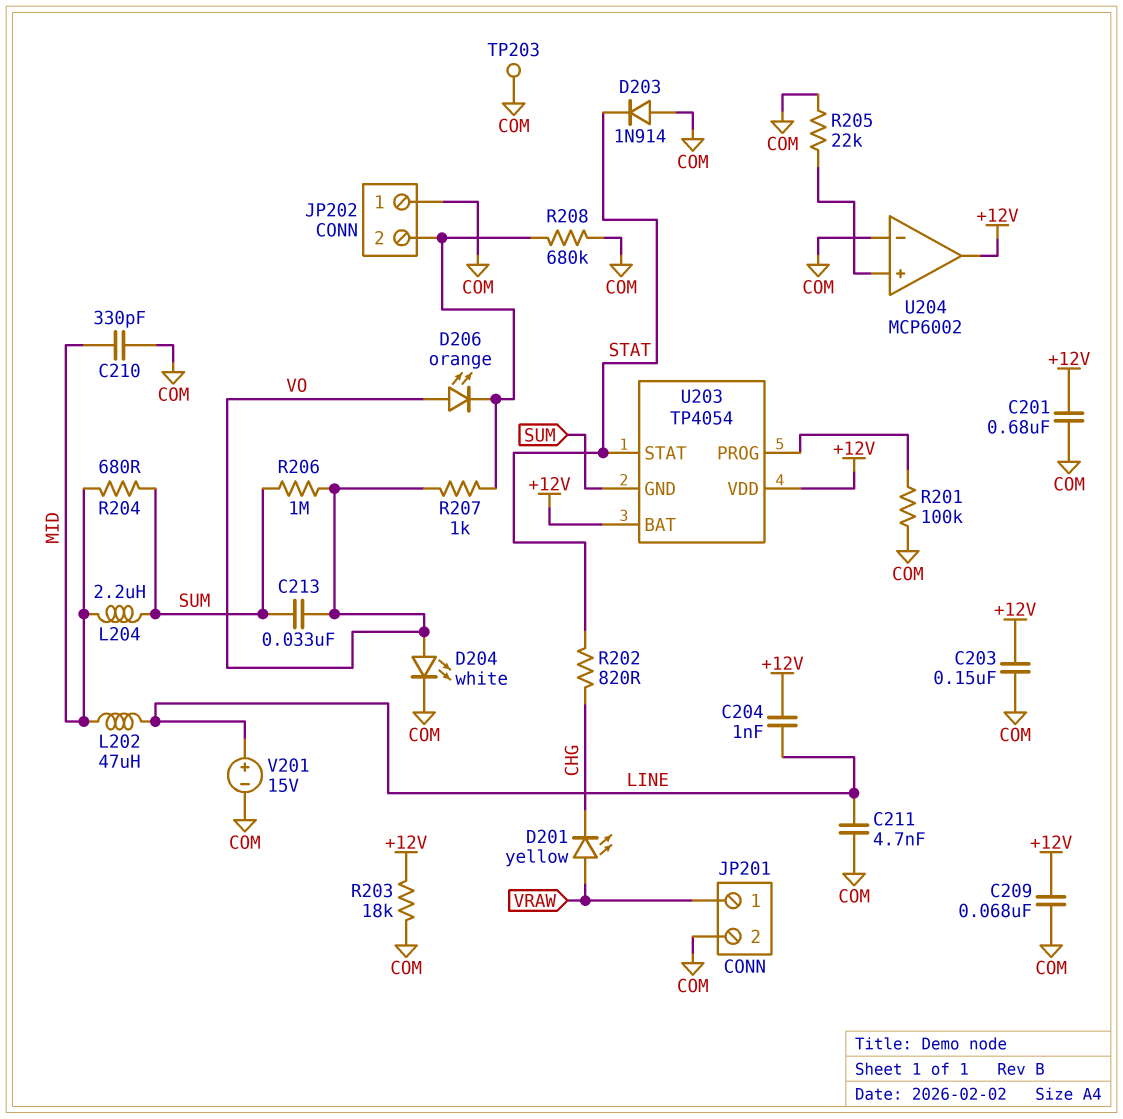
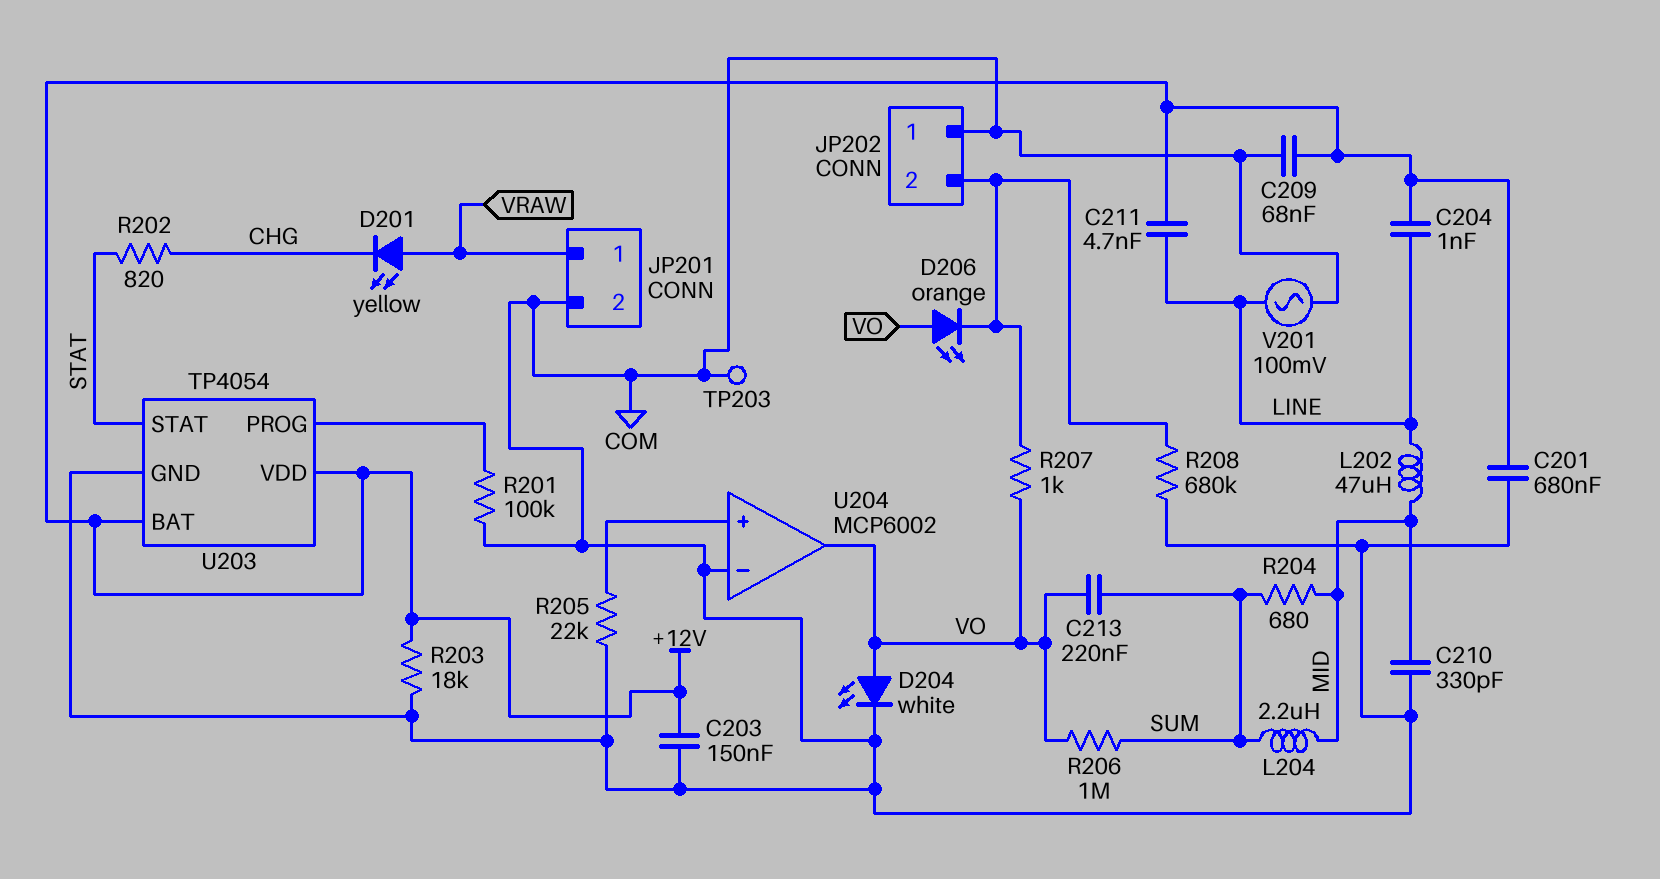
C211: 4.7nF (COM, LINE) -> 4.7nF (+12V, LINE)
C213: 33nF (SUM, VO) -> 220nF (SUM, VO)
D203: diode 1N914 (A COM, K STAT) -> none
U203 pin GND: SUM -> COM
U204 pin out: +12V -> VO
V201: 15V (plus LINE, minus COM) -> AC 100mV (COM, LINE)

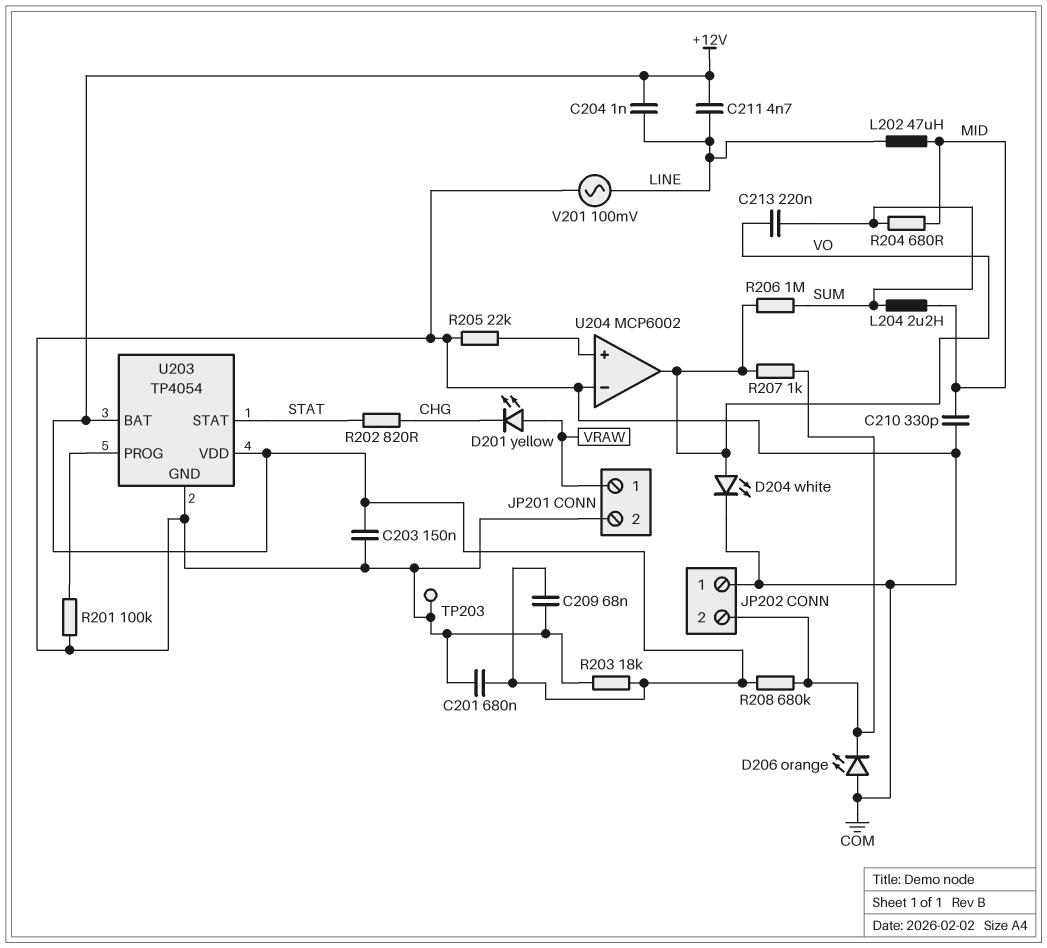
D206: LED orange (A VO, K JP202/2) -> LED orange (A COM, K JP202/2)
R208: 680k (COM, JP202/2) -> 680k (+12V, JP202/2)

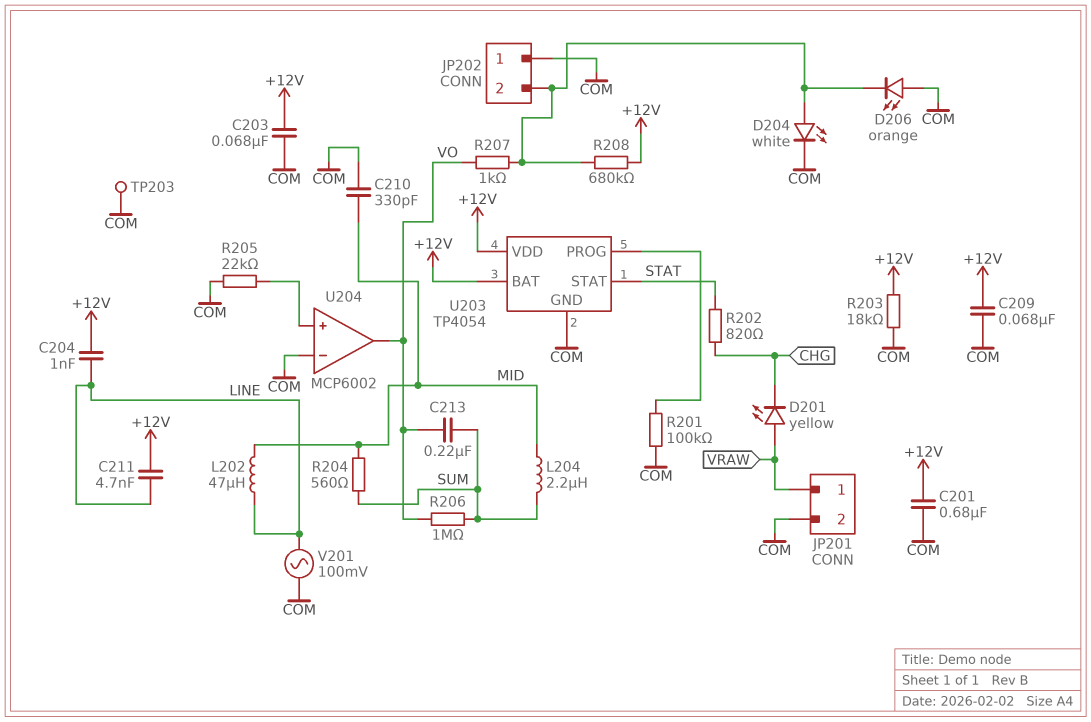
C203: 150nF (+12V, COM) -> 68nF (+12V, COM)
D204: LED white (A VO, K COM) -> LED white (A JP202/2, K COM)
R204: 680 (MID, SUM) -> 560 (MID, SUM)

